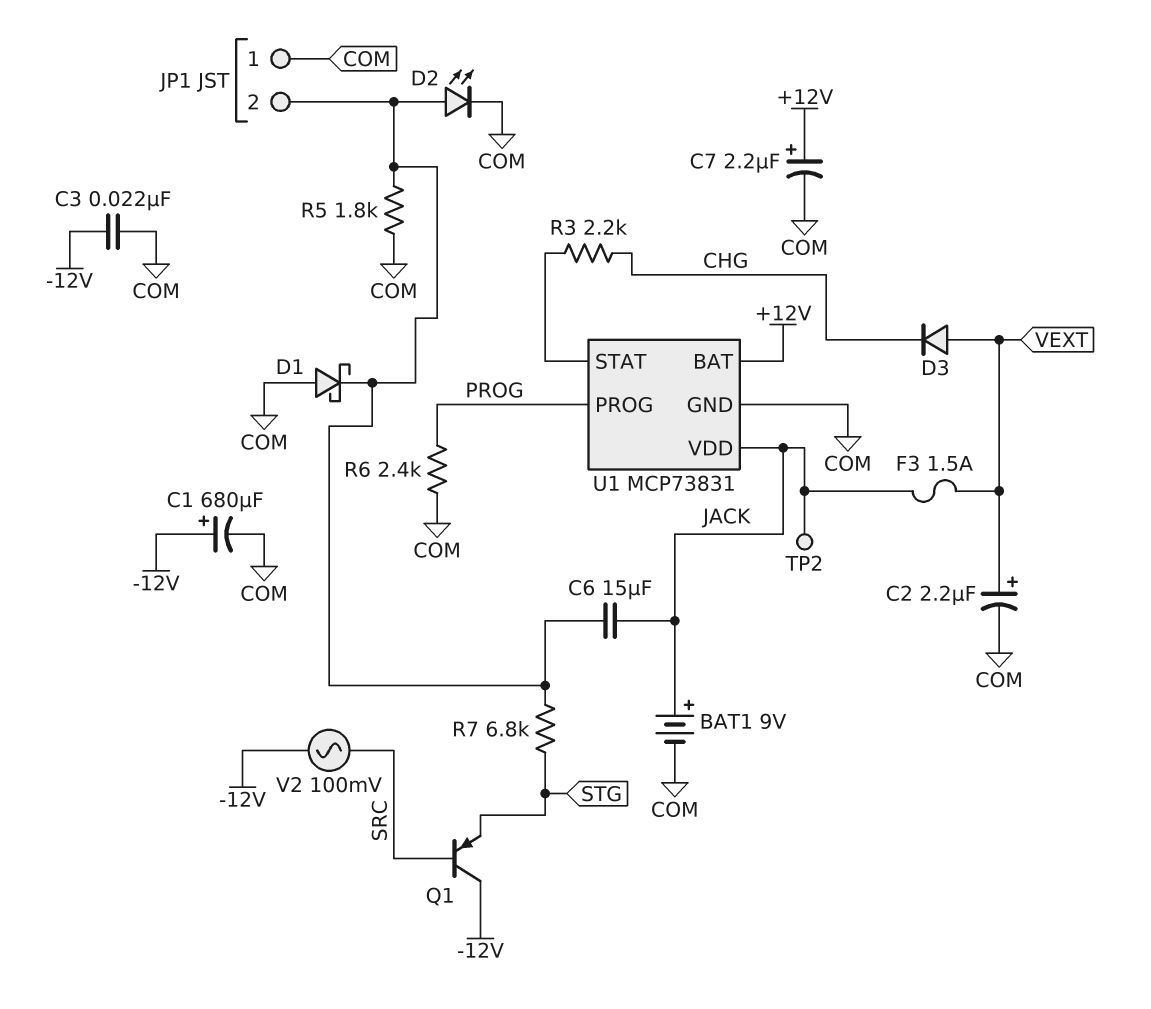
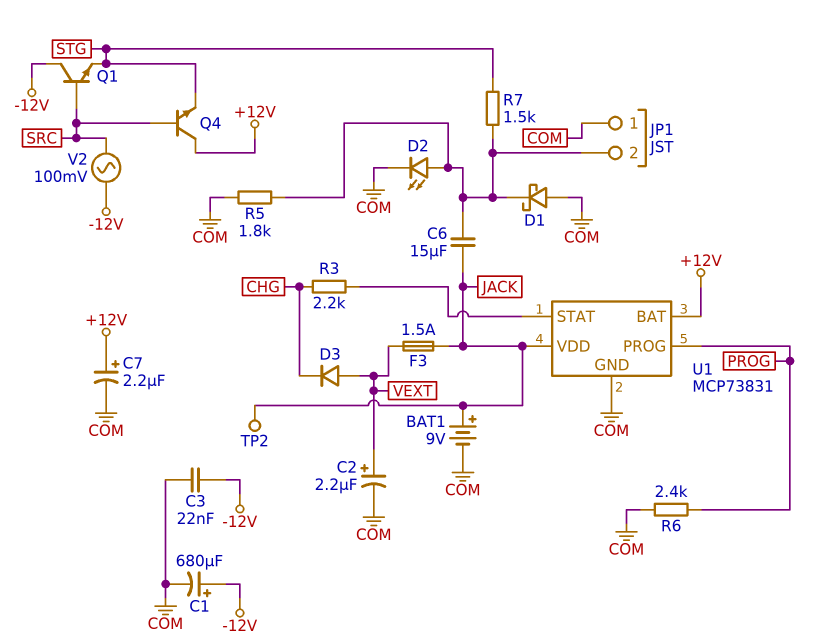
Q1: PNP (B SRC, C -12V, E STG) -> NPN (B SRC, C -12V, E STG)
Q4: none -> NPN (B SRC, C +12V, E STG)
R7: 6.8k (JP1/2, STG) -> 1.5k (JP1/2, STG)

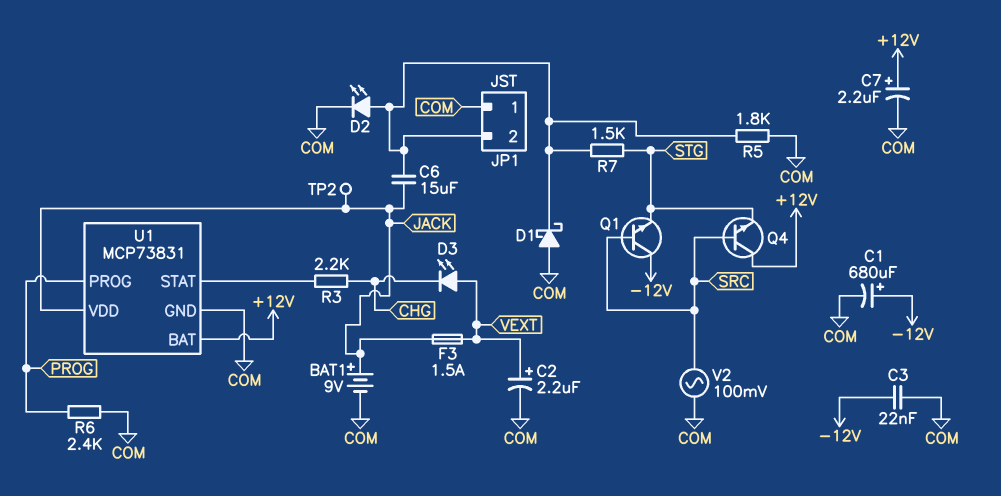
D3: diode (A VEXT, K CHG) -> LED (A VEXT, K CHG)
V2: AC 100mV (-12V, SRC) -> AC 100mV (COM, SRC)

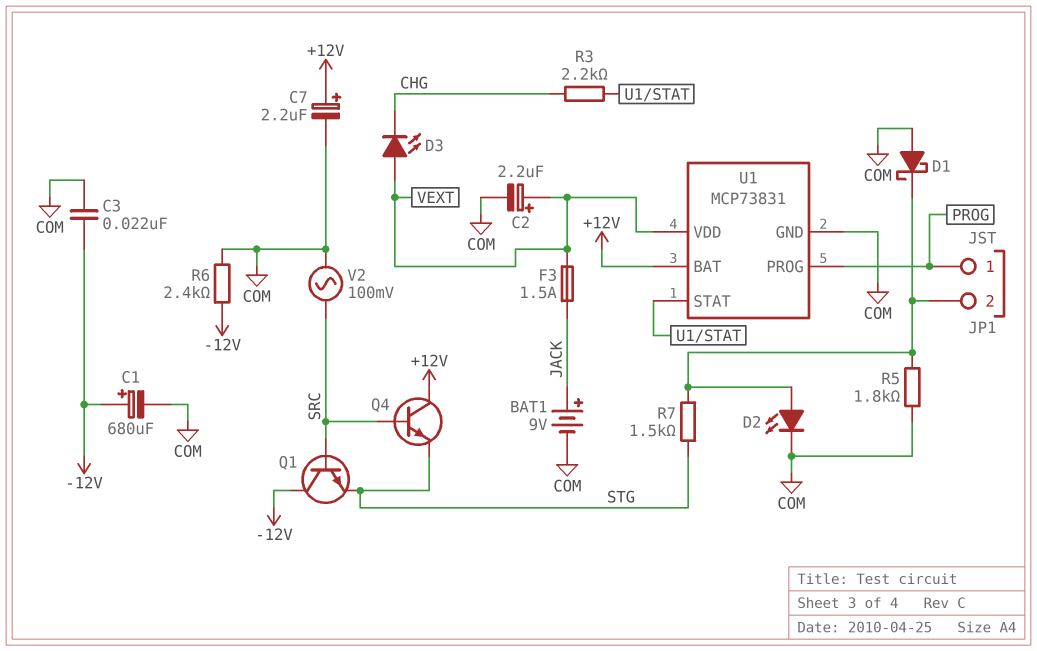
C6: 15uF (JACK, JP1/2) -> none
JP1 pin 1: COM -> PROG
R6: 2.4k (COM, PROG) -> 2.4k (-12V, COM)
TP2: test point (JACK) -> none
U1 pin VDD: JACK -> VEXT

